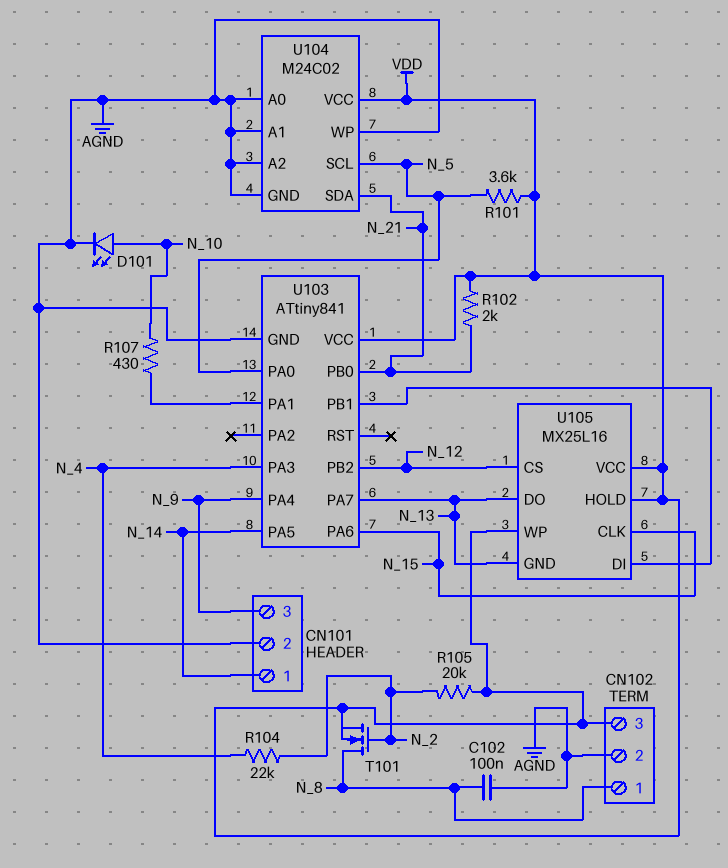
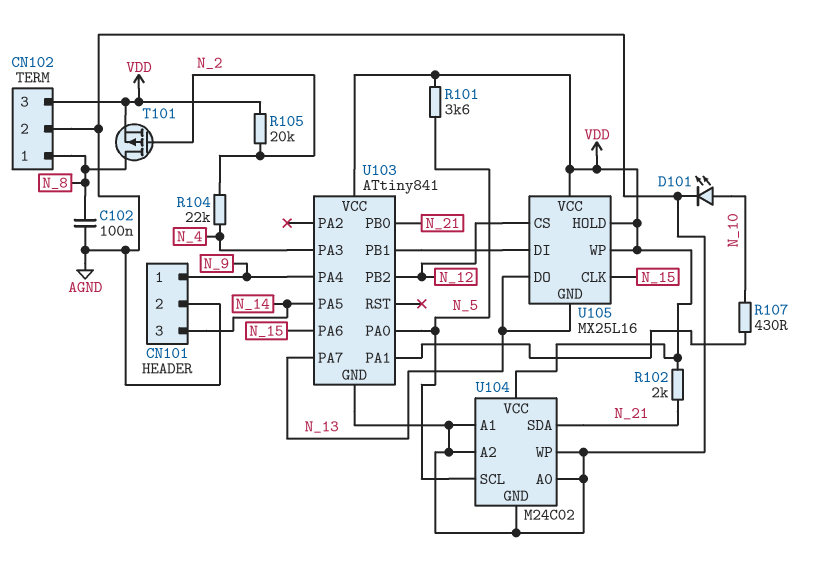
CN101 pin 1: N_14 -> N_9
CN101 pin 3: N_9 -> N_14
T101: NMOS (G N_2, D N_8, S VDD) -> PMOS (G N_2, D N_8, S VDD)

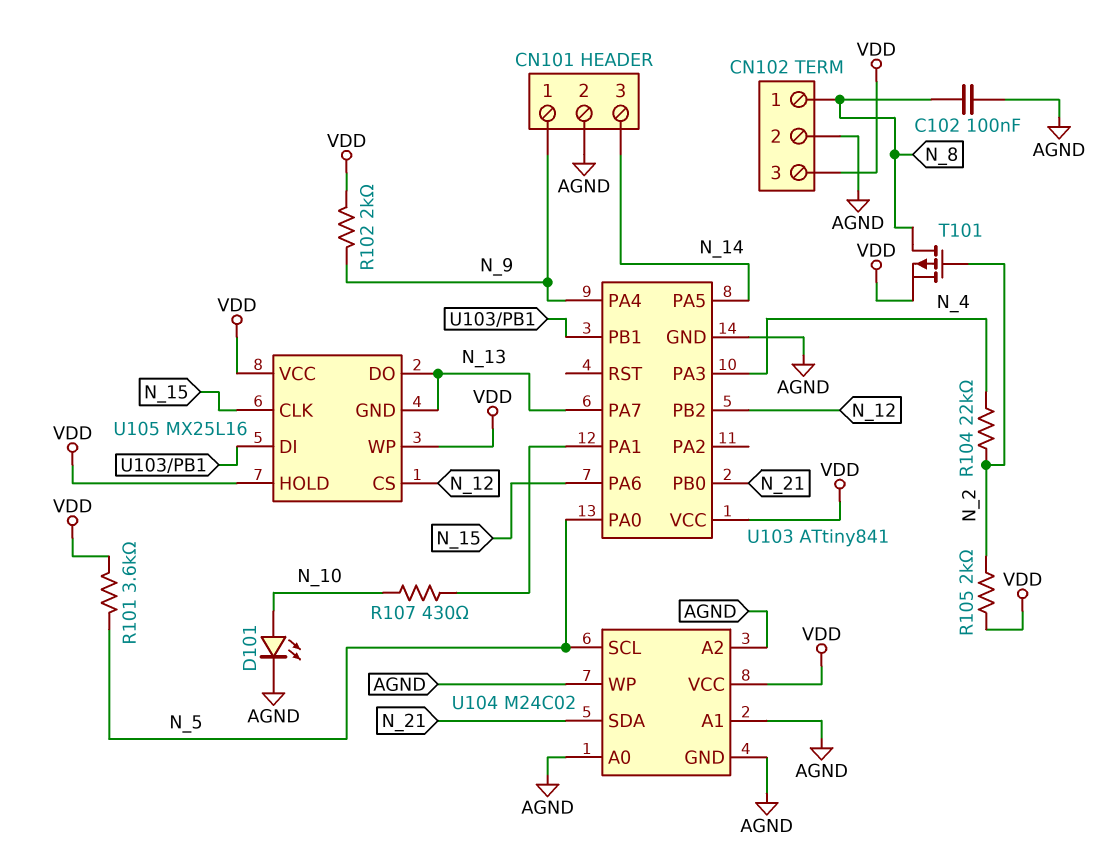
R102: 2k (N_21, VDD) -> 2k (N_9, VDD)
R105: 20k (N_2, VDD) -> 2k (N_2, VDD)

